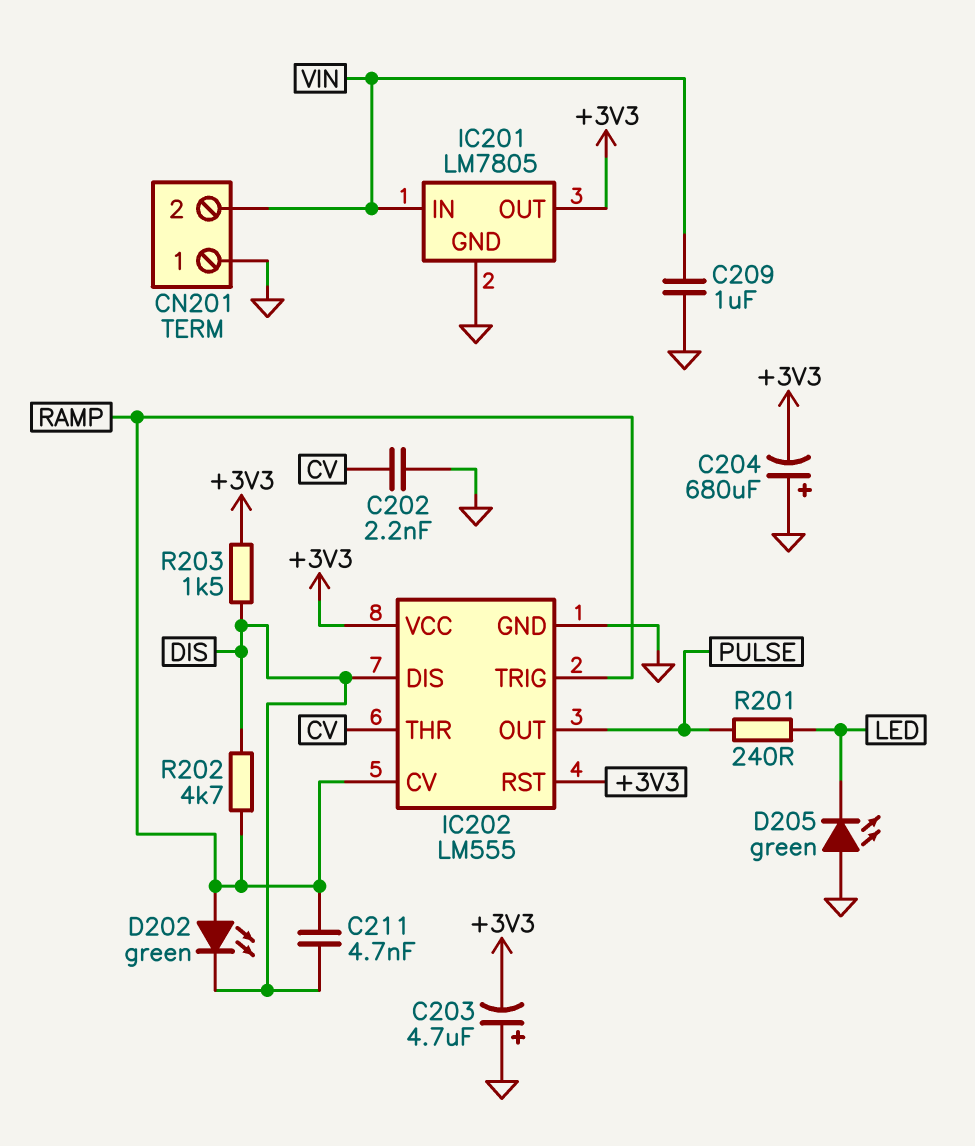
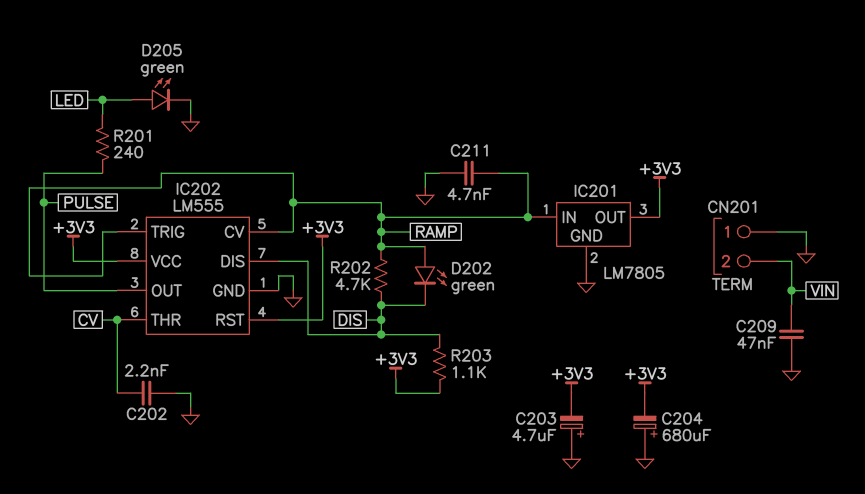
C209: 1uF (GND, VIN) -> 47nF (GND, VIN)
C211: 4.7nF (DIS, RAMP) -> 4.7nF (GND, RAMP)
D205: LED green (A GND, K LED) -> LED green (A LED, K GND)
IC201 pin IN: VIN -> RAMP
R203: 1.5k (+3V3, DIS) -> 1.1k (+3V3, DIS)

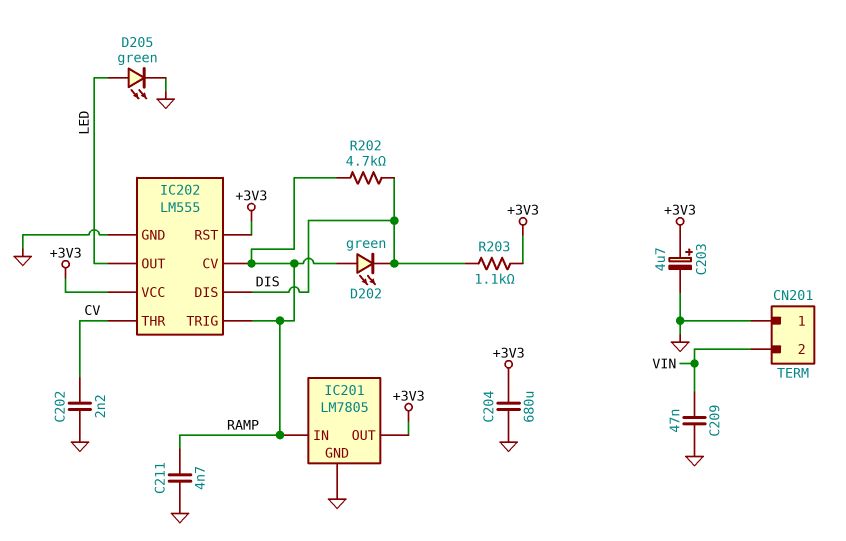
C203: 4.7uF (plus GND, minus +3V3) -> 4.7uF (plus +3V3, minus GND)
C204: 680uF (plus GND, minus +3V3) -> 680uF (+3V3, GND)
IC202 pin OUT: PULSE -> LED
R201: 240 (LED, PULSE) -> none

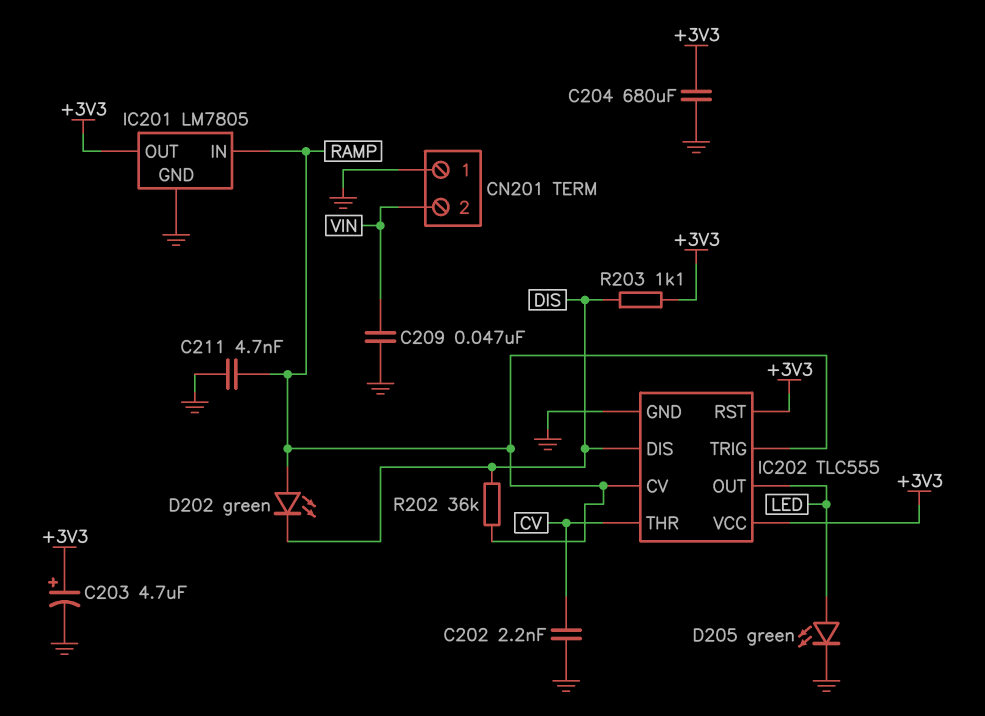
IC202: LM555 -> TLC555
R202: 4.7k (DIS, RAMP) -> 36k (DIS, RAMP)

